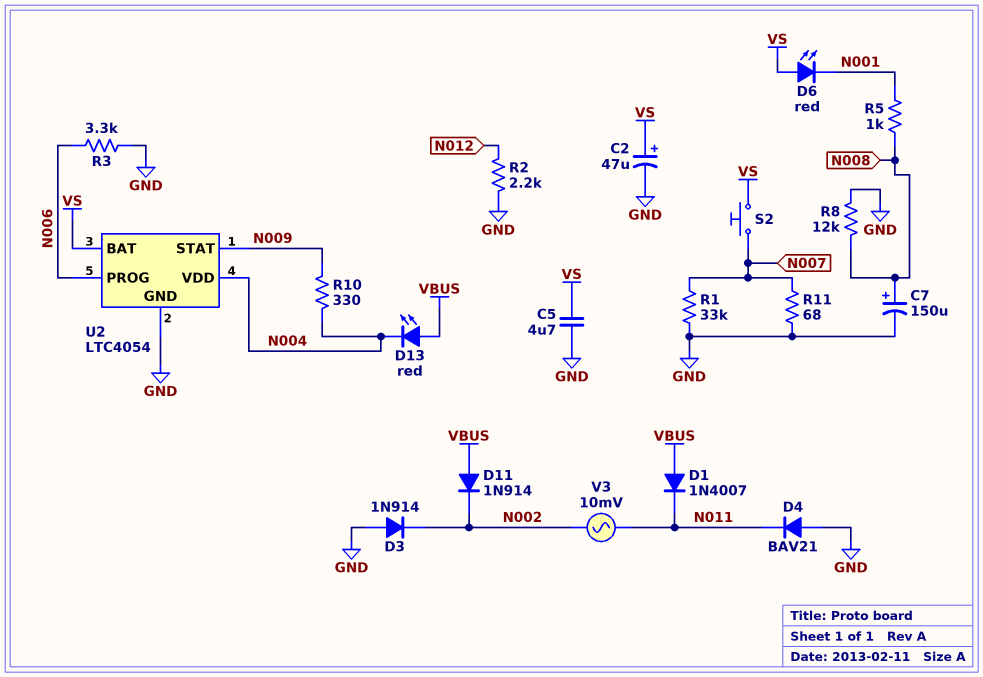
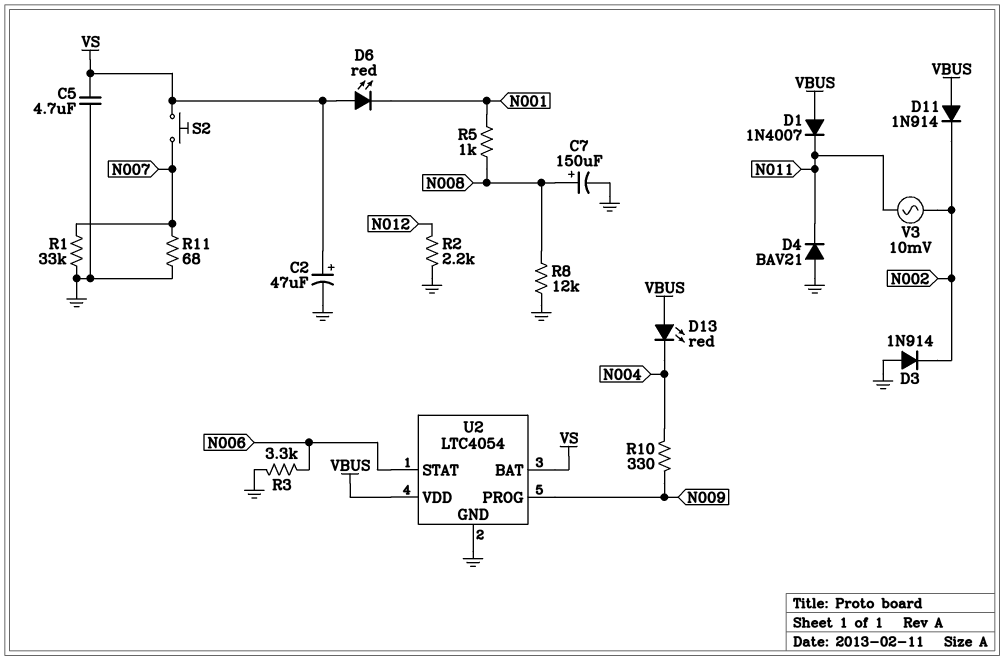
U2 pin PROG: N006 -> N009
U2 pin STAT: N009 -> N006
U2 pin VDD: N004 -> VBUS

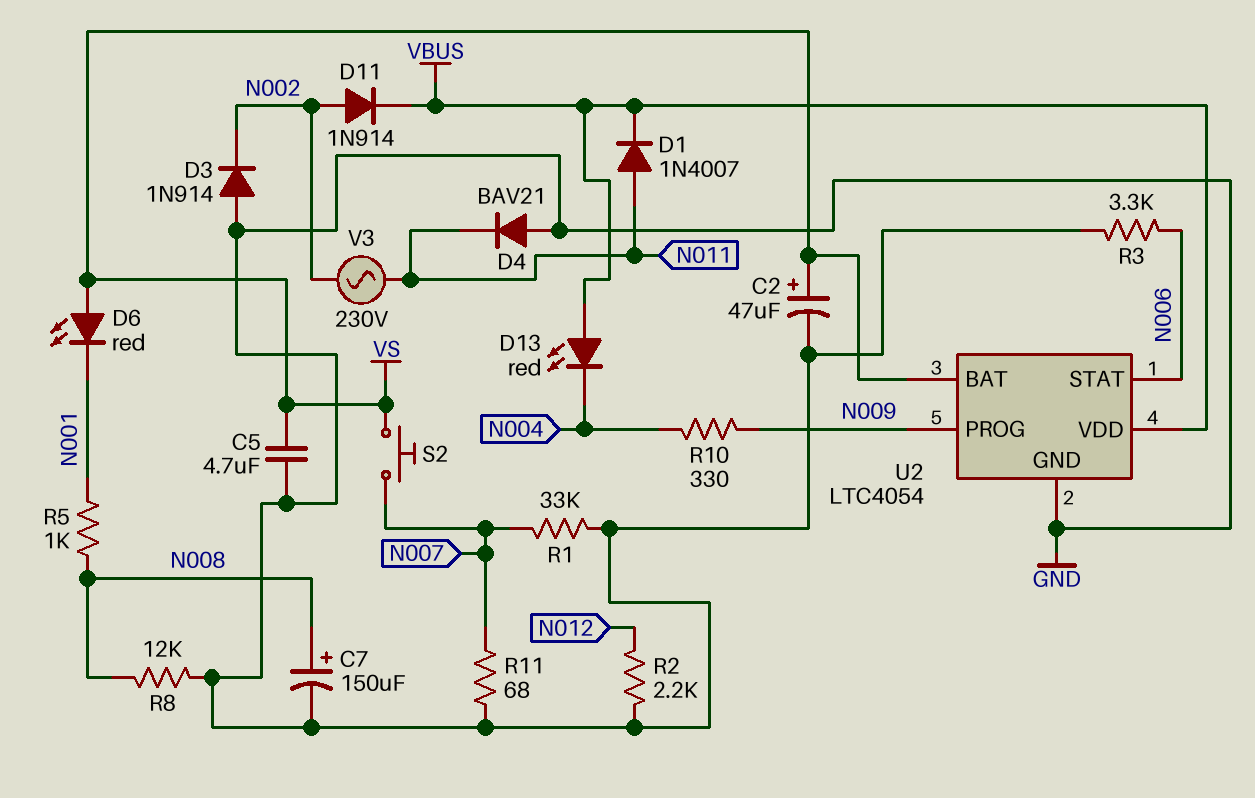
D1: diode 1N4007 (A VBUS, K N011) -> diode 1N4007 (A N011, K VBUS)
D11: diode 1N914 (A VBUS, K N002) -> diode 1N914 (A N002, K VBUS)
V3: AC 10mV (N002, N011) -> AC 230V (N002, N011)

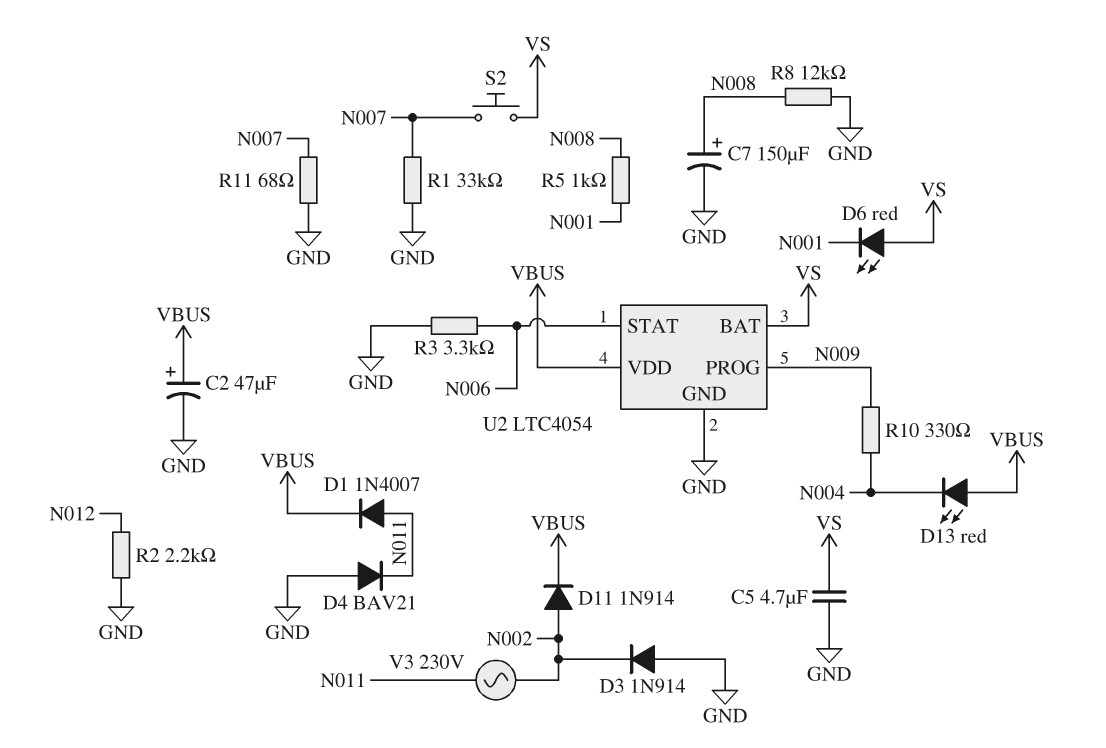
C2: 47uF (plus VS, minus GND) -> 47uF (plus VBUS, minus GND)

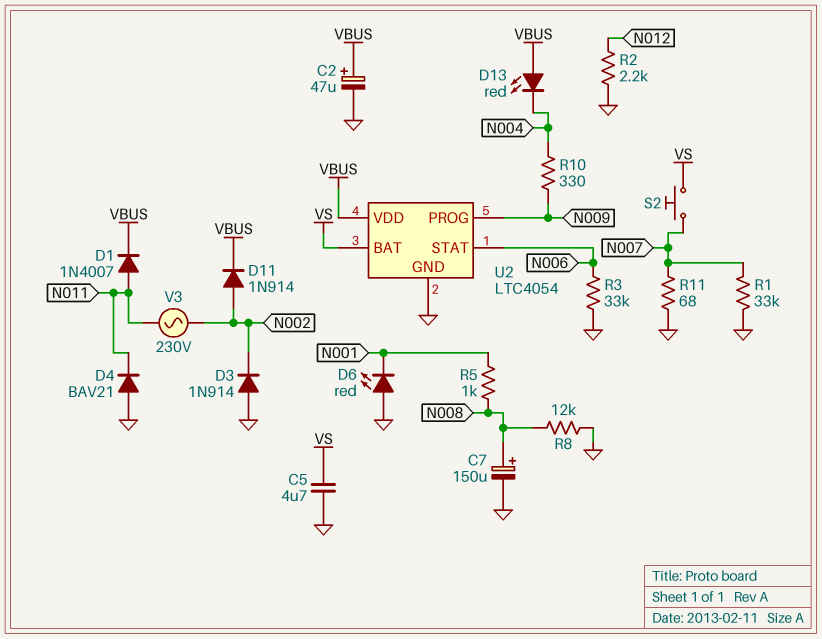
D6: LED red (A VS, K N001) -> LED red (A GND, K N001)
R3: 3.3k (GND, N006) -> 33k (GND, N006)

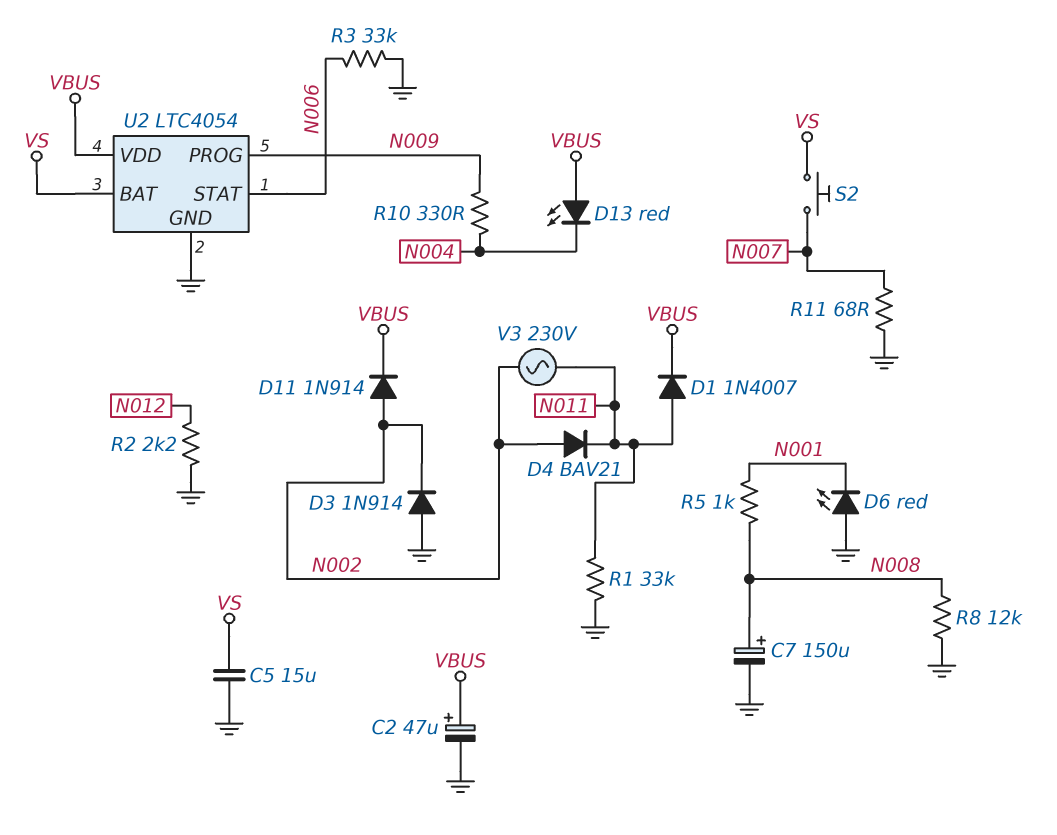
C5: 4.7uF (GND, VS) -> 15uF (GND, VS)
D4: diode BAV21 (A GND, K N011) -> diode BAV21 (A N002, K N011)
R1: 33k (GND, N007) -> 33k (GND, N011)

